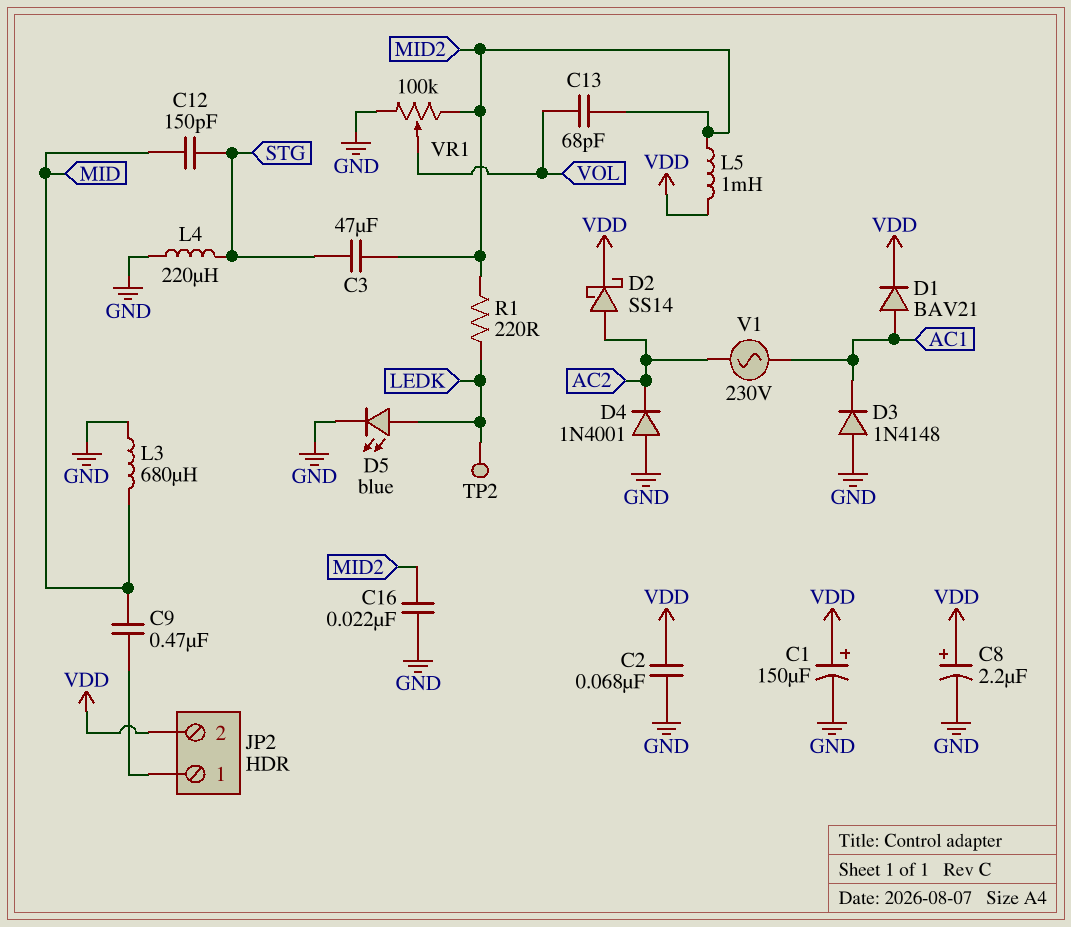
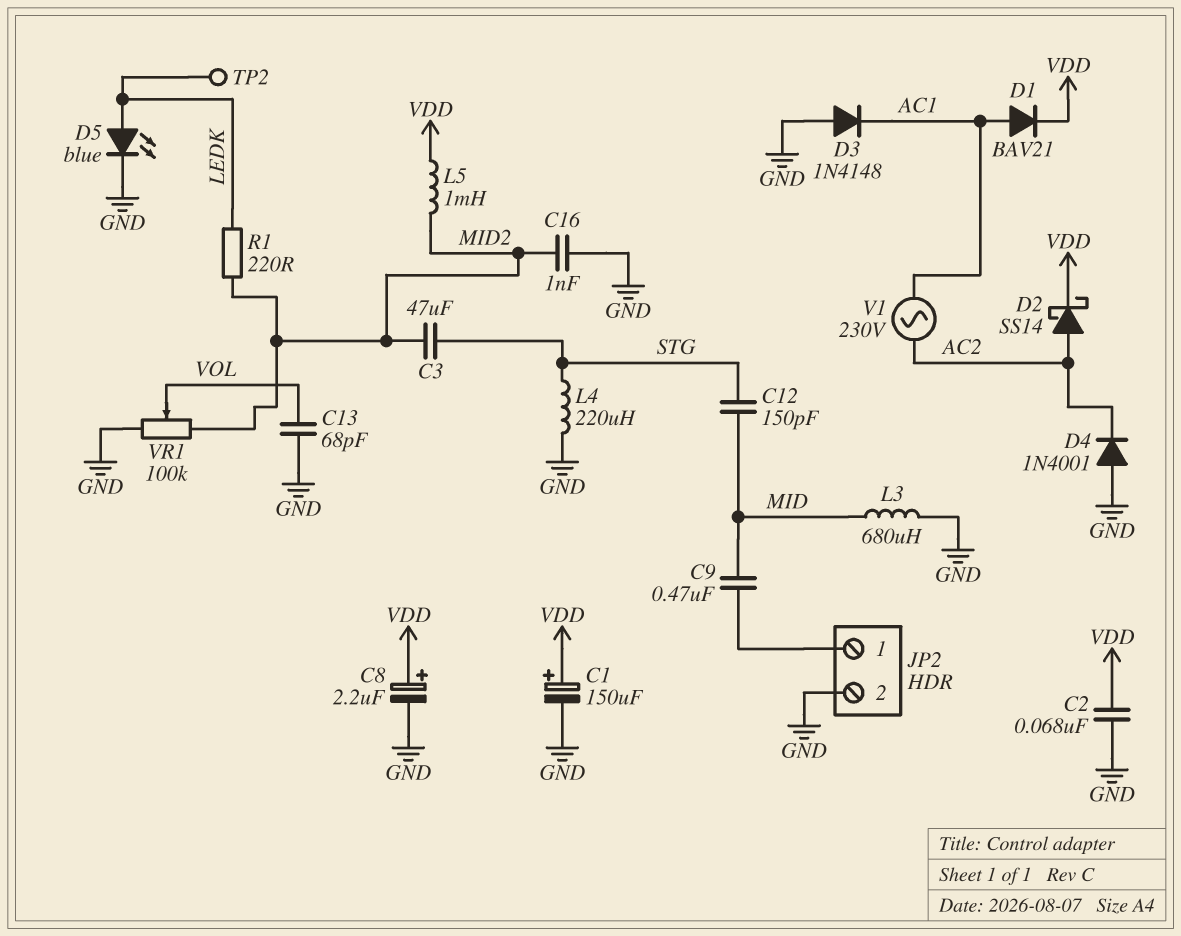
C13: 68pF (MID2, VOL) -> 68pF (GND, VOL)
C16: 22nF (GND, MID2) -> 1nF (GND, MID2)
JP2 pin 2: VDD -> GND

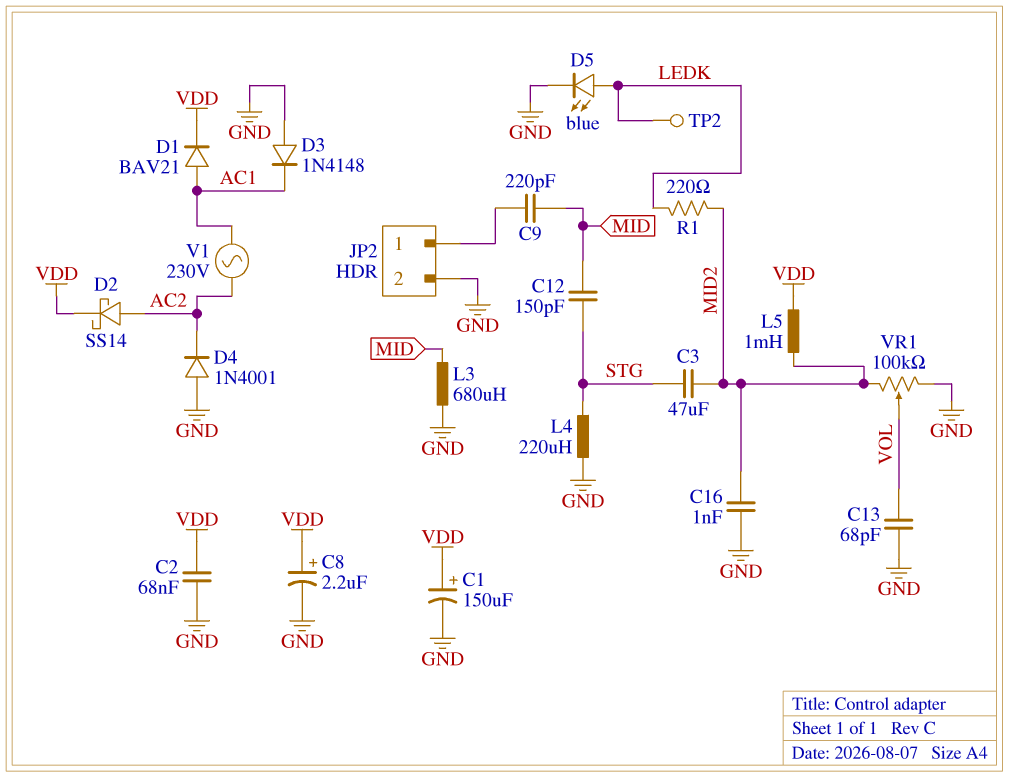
C9: 470nF (JP2/1, MID) -> 220pF (JP2/1, MID)

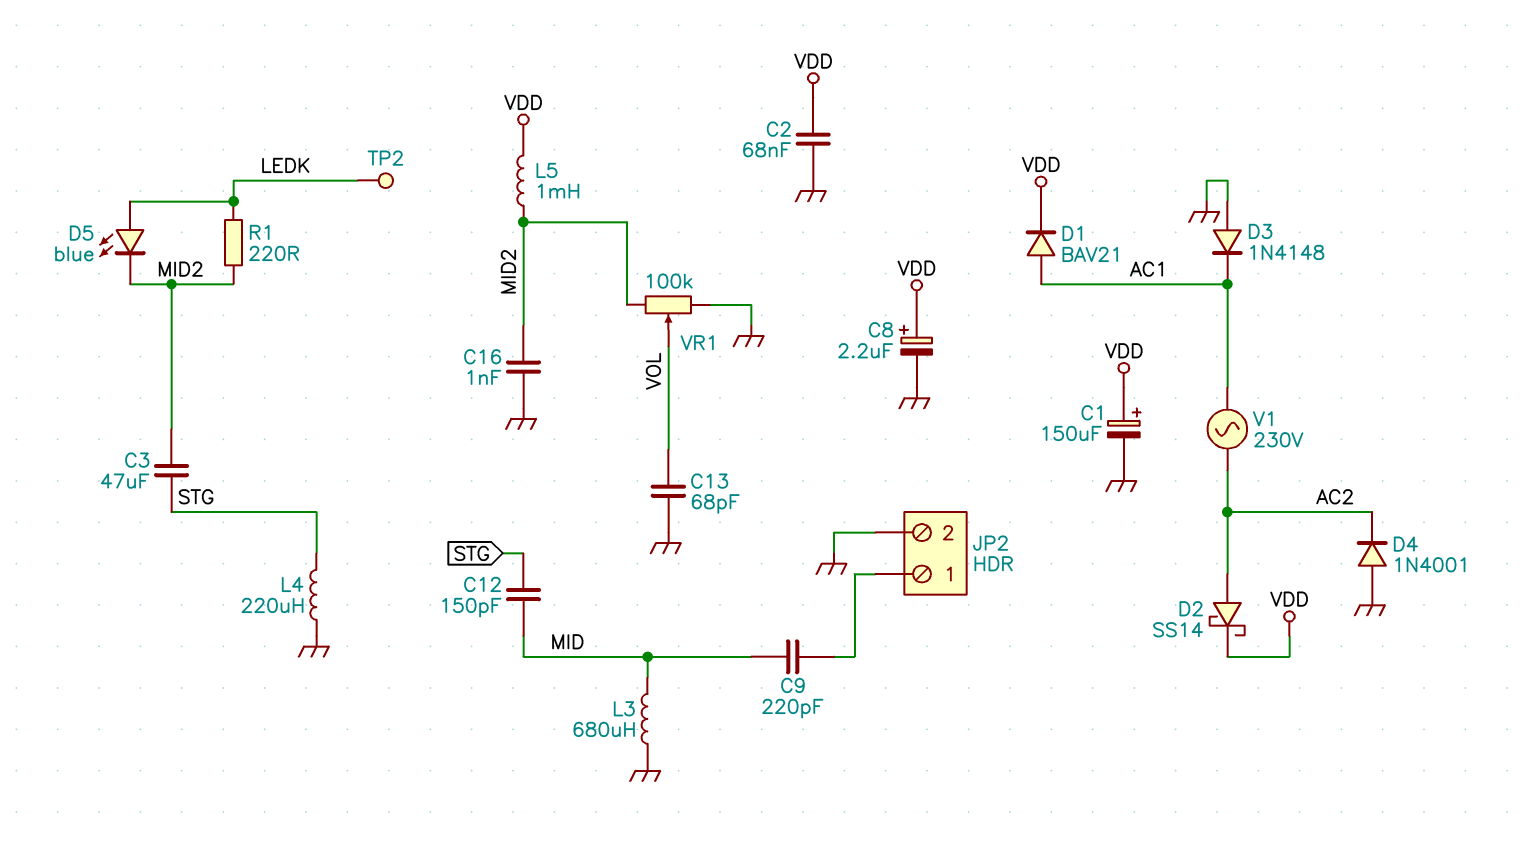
D5: LED blue (A LEDK, K GND) -> LED blue (A LEDK, K MID2)

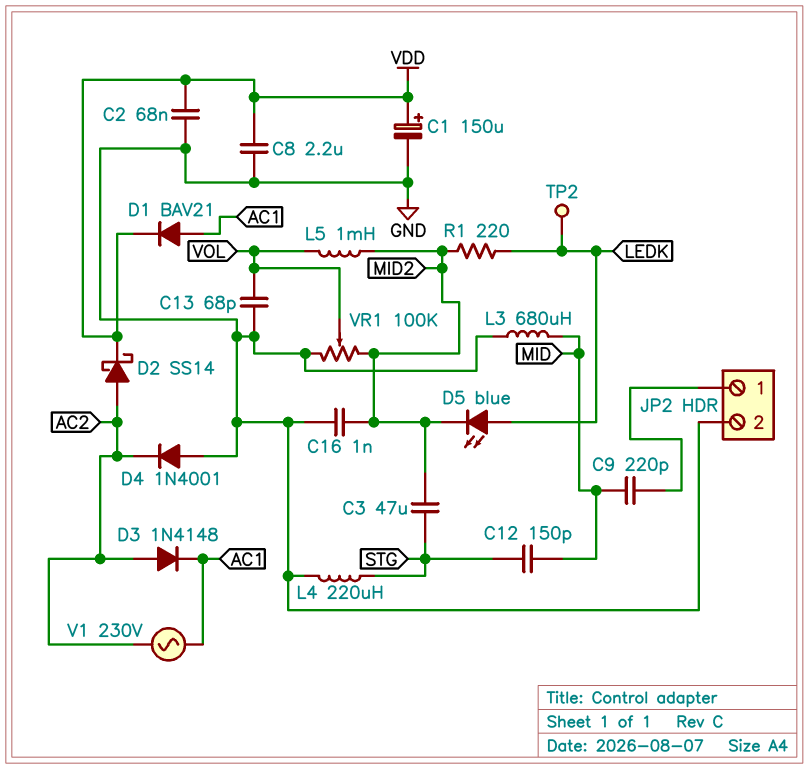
C8: 2.2uF (plus VDD, minus GND) -> 2.2uF (GND, VDD)
D3: diode 1N4148 (A GND, K AC1) -> diode 1N4148 (A AC2, K AC1)
L5: 1mH (MID2, VDD) -> 1mH (MID2, VOL)

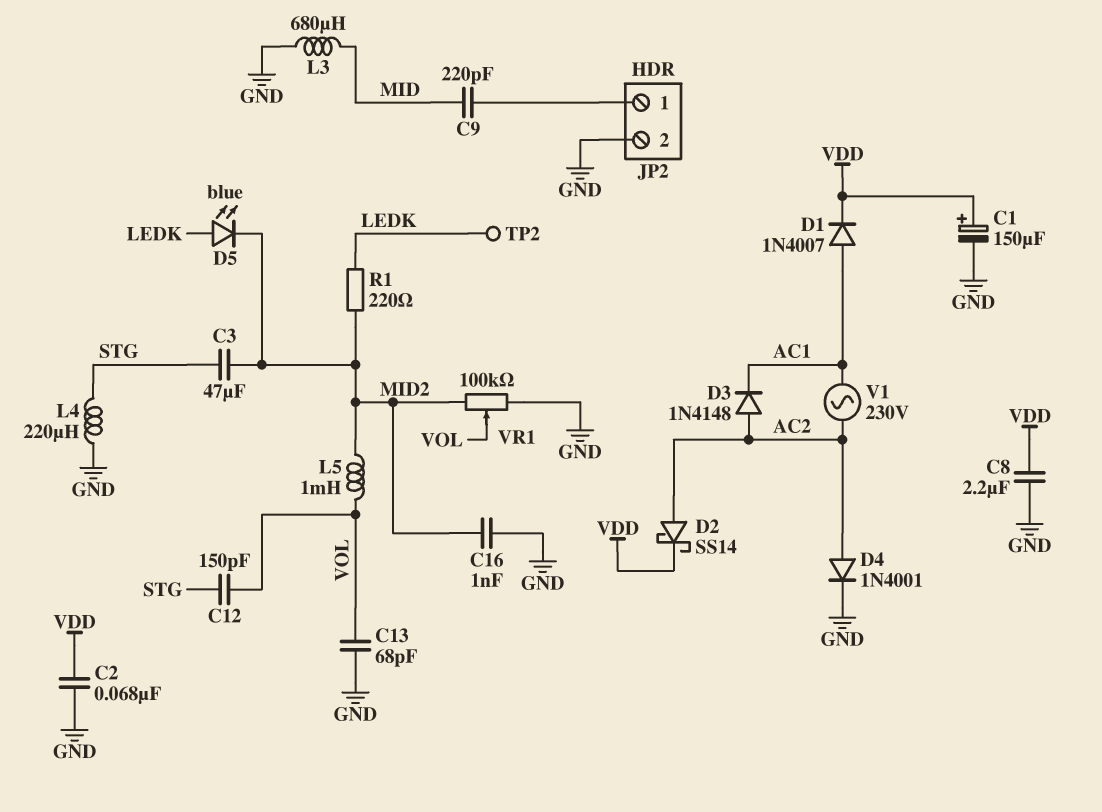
C12: 150pF (MID, STG) -> 150pF (STG, VOL)
D1: diode BAV21 (A AC1, K VDD) -> diode 1N4007 (A AC1, K VDD)
D4: diode 1N4001 (A GND, K AC2) -> diode 1N4001 (A AC2, K GND)

